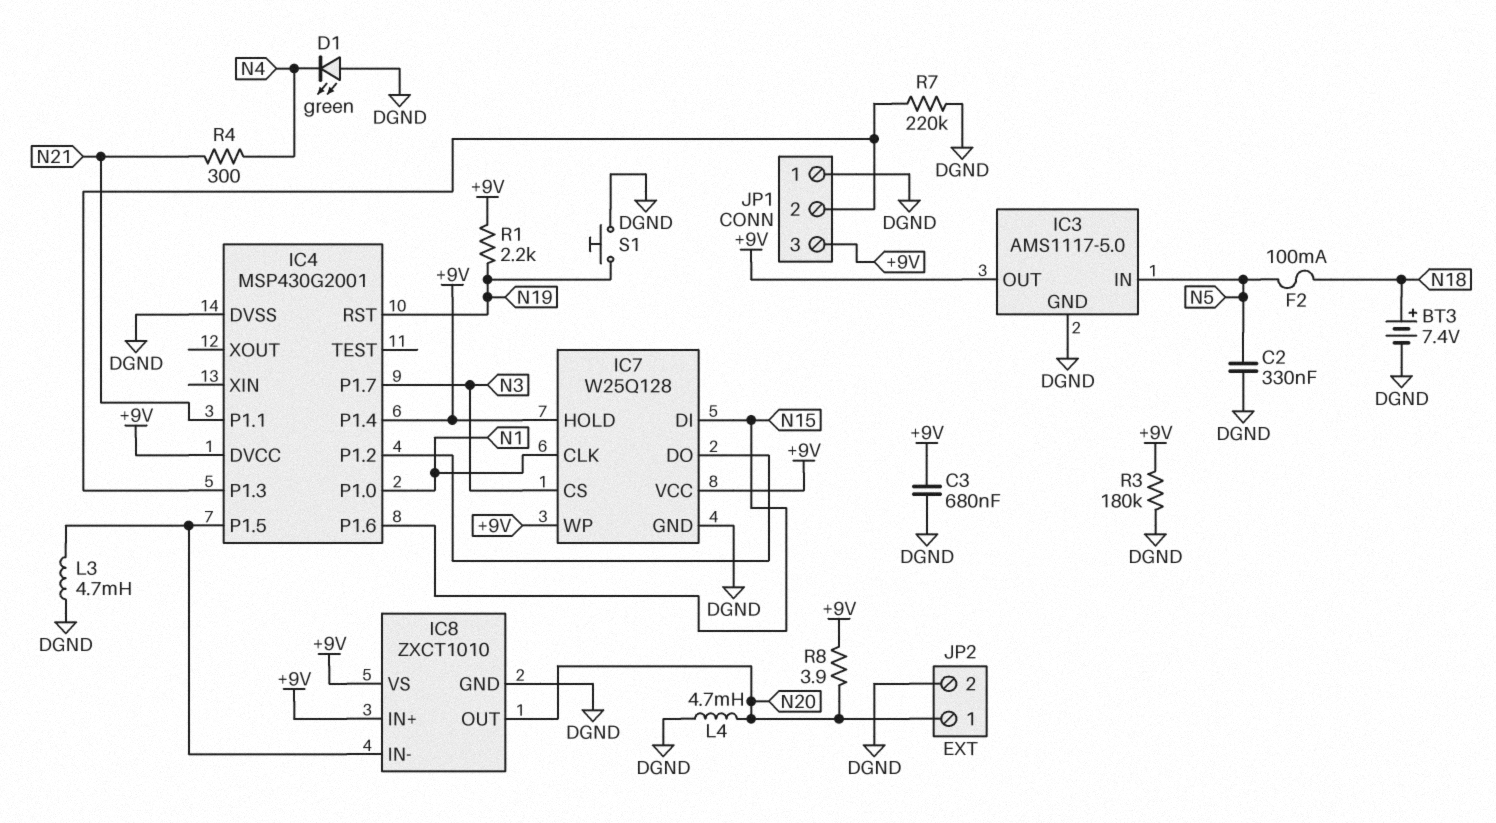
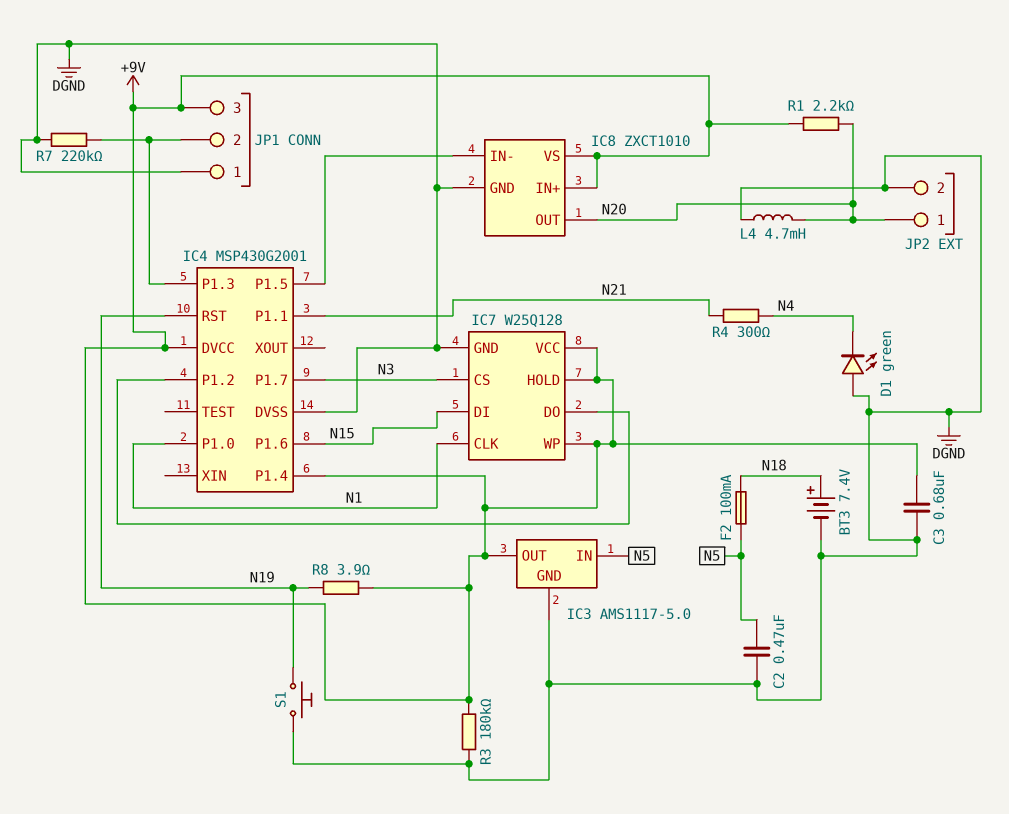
C2: 330nF (DGND, N5) -> 470nF (DGND, N5)
L3: 4.7mH (DGND, IC4/P1.5) -> none
R1: 2.2k (+9V, N19) -> 2.2k (+9V, N20)
R8: 3.9 (+9V, N20) -> 3.9 (+9V, N19)

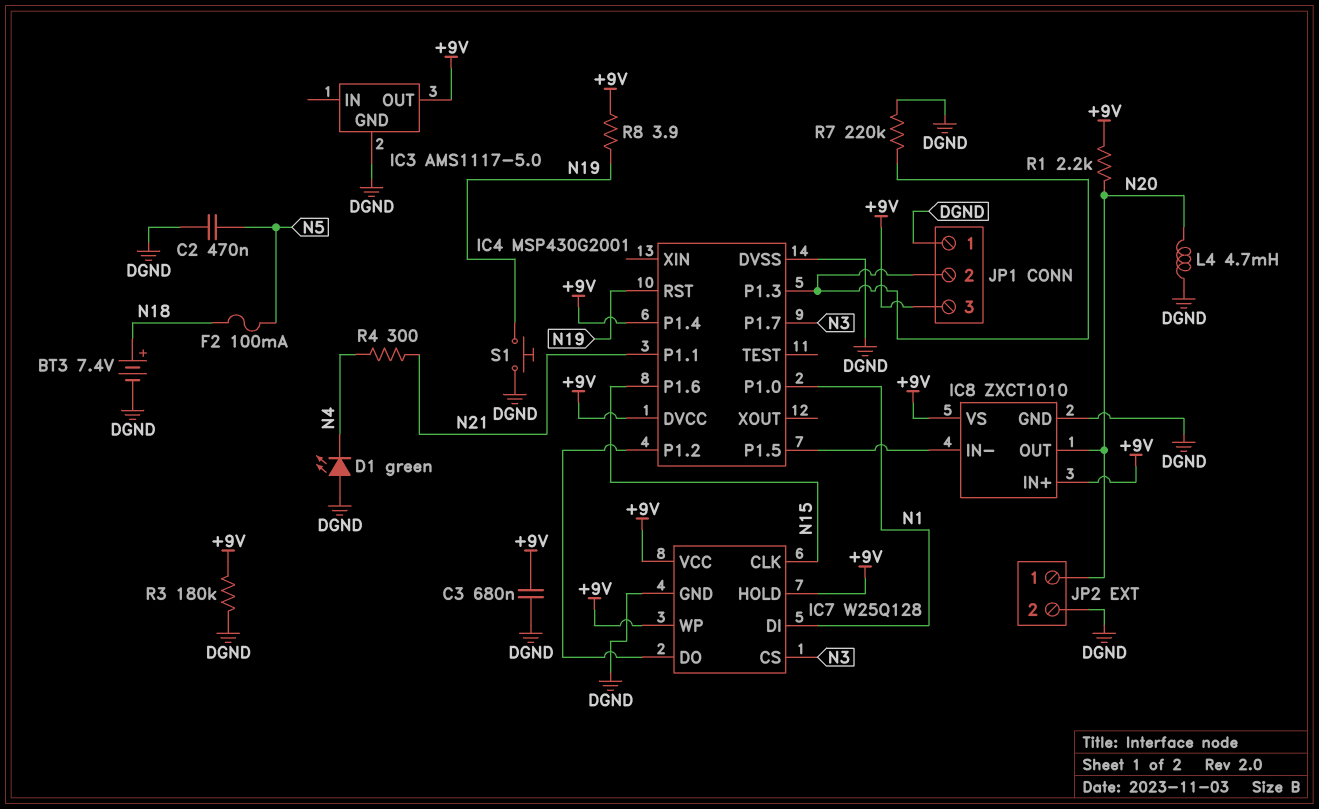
IC3 pin IN: N5 -> none
IC7 pin CLK: N1 -> N15
IC7 pin DI: N15 -> N1

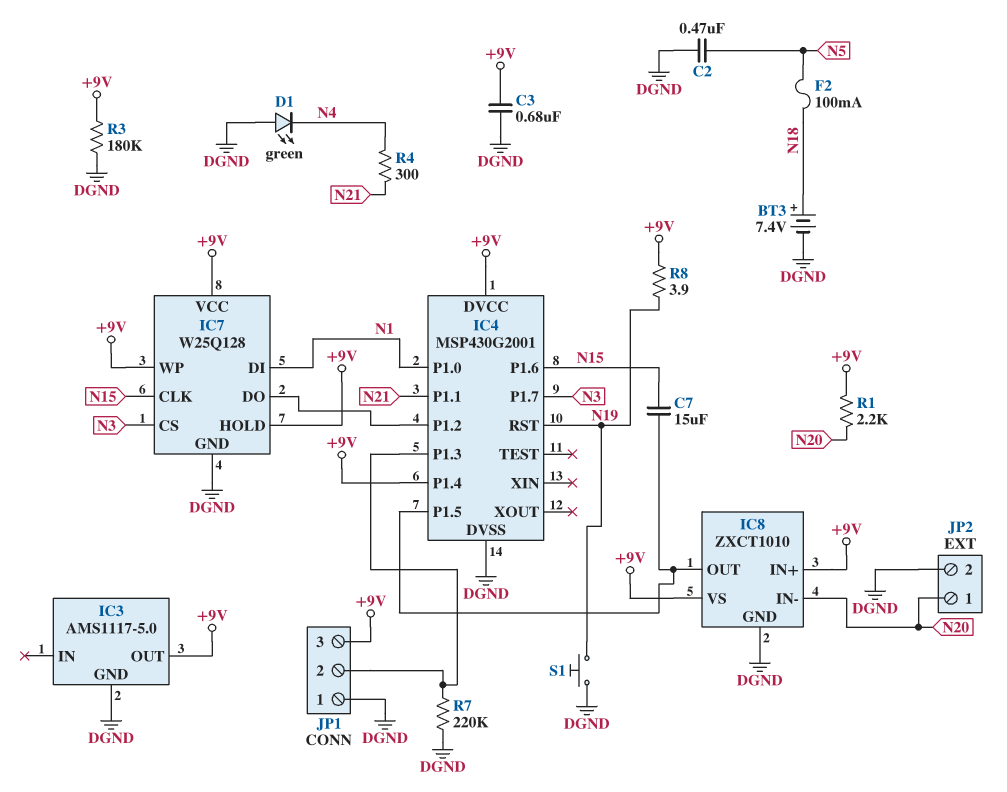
C7: none -> 15uF (IC4/P1.5, N15)
IC8 pin IN-: IC4/P1.5 -> N20
IC8 pin OUT: N20 -> IC4/P1.5
L4: 4.7mH (DGND, N20) -> none

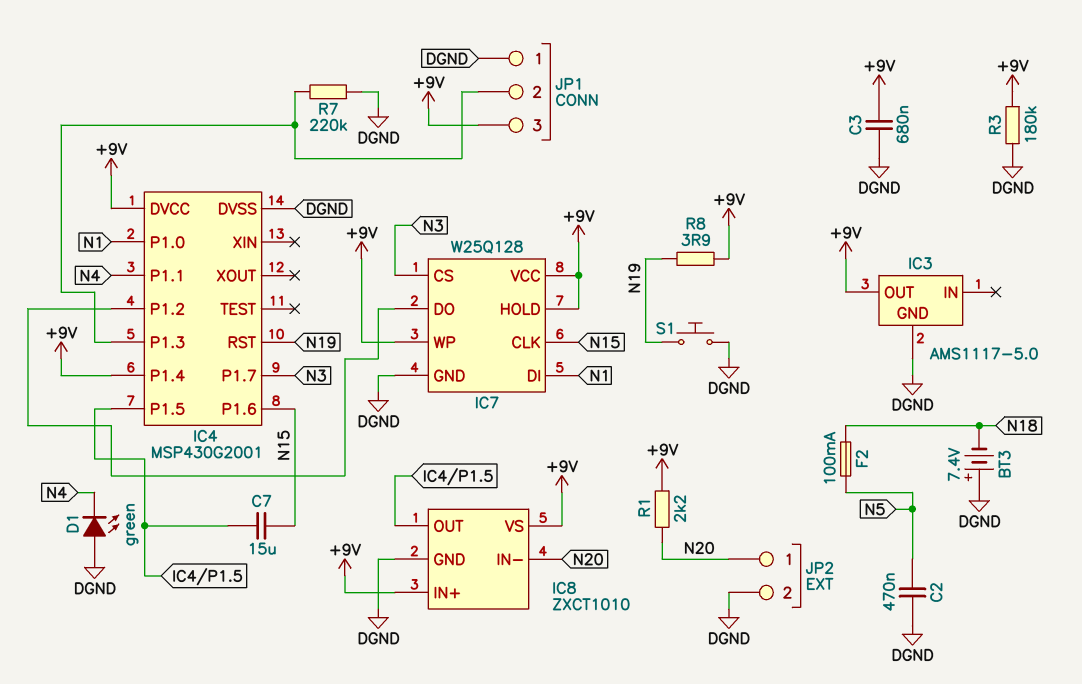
BT3: 7.4V (plus N18, minus DGND) -> 7.4V (plus DGND, minus N18)
IC4 pin P1.1: N21 -> N4
R4: 300 (N4, N21) -> none

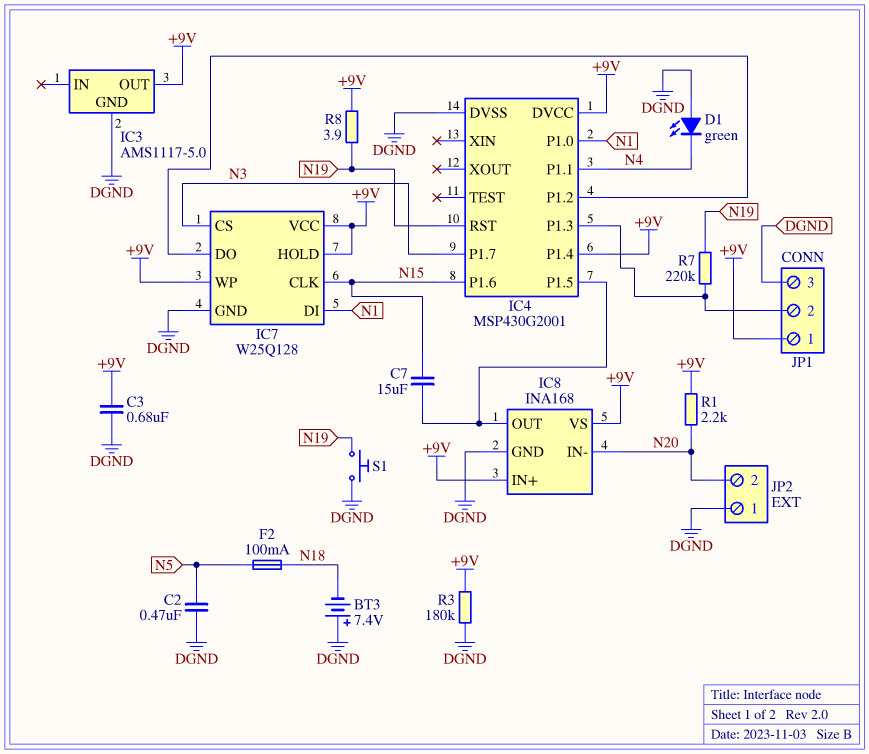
IC8: ZXCT1010 -> INA168
JP1 pin 1: DGND -> +9V
JP1 pin 3: +9V -> DGND
JP2 pin 1: N20 -> DGND
JP2 pin 2: DGND -> N20
R7: 220k (DGND, IC4/P1.3) -> 220k (IC4/P1.3, N19)

